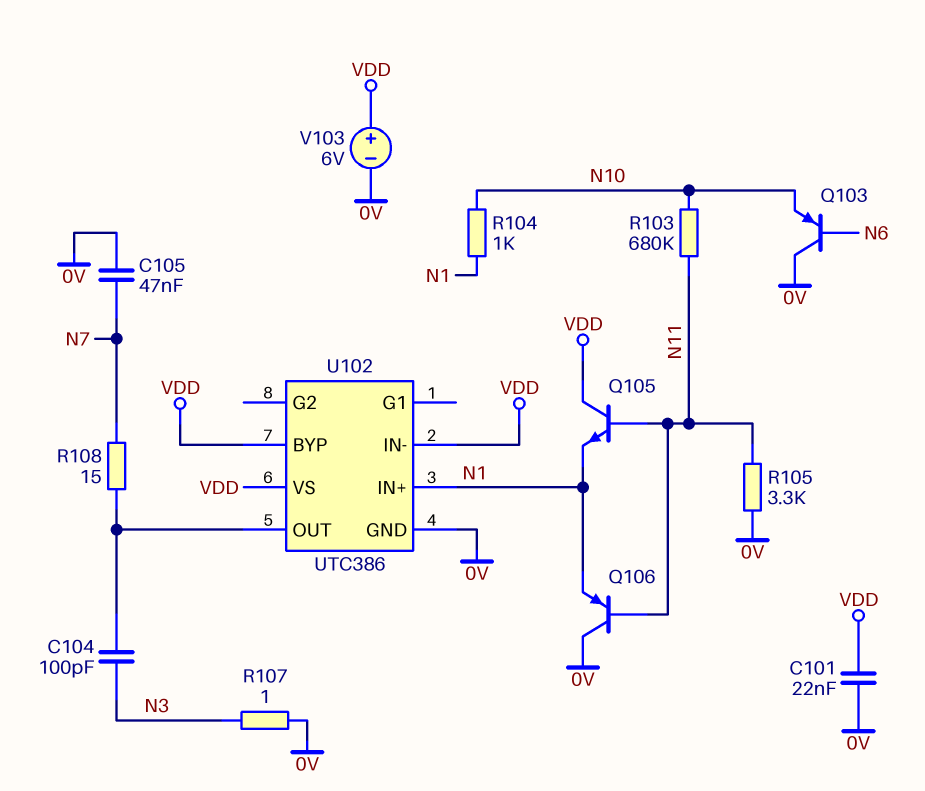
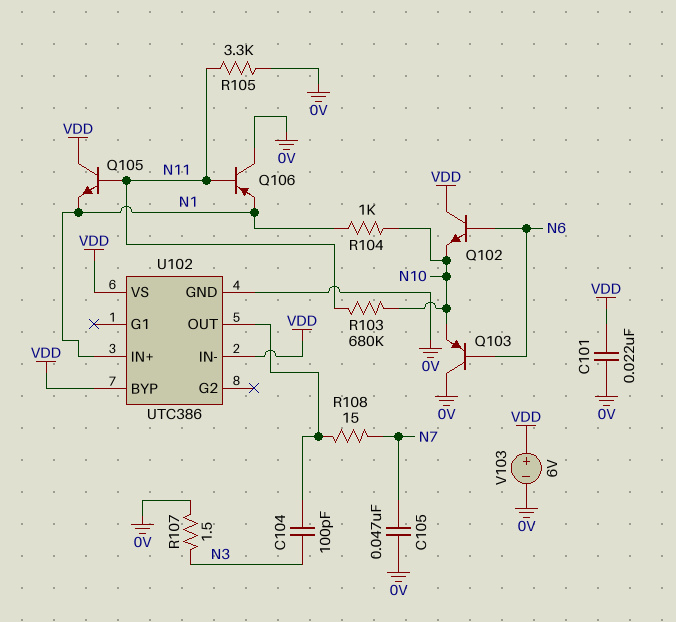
Q102: none -> NPN (B N6, C VDD, E N10)
R107: 1 (0V, N3) -> 1.5 (0V, N3)

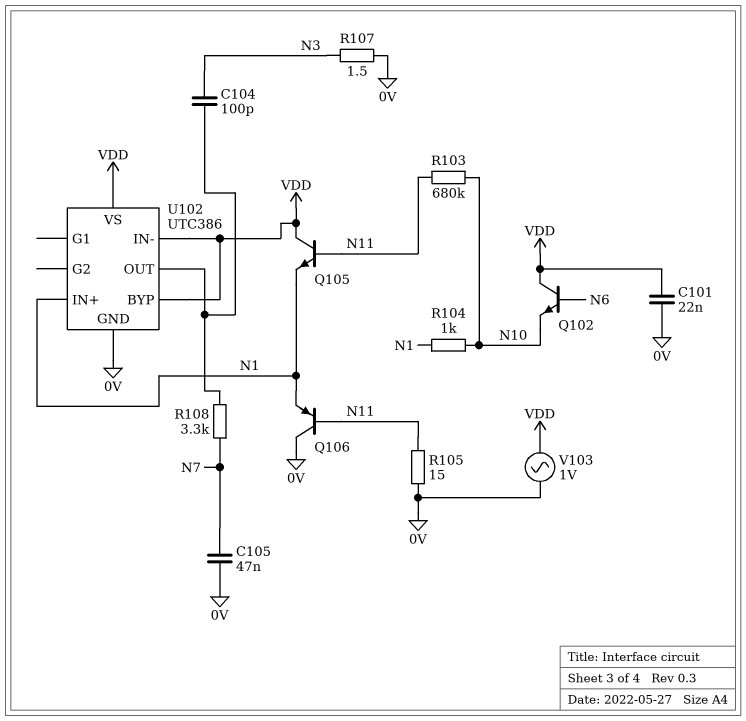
Q103: PNP (B N6, C 0V, E N10) -> none
R105: 3.3k (0V, N11) -> 15 (0V, N11)
R108: 15 (N7, U102/OUT) -> 3.3k (N7, U102/OUT)
V103: 6V (plus VDD, minus 0V) -> AC 1V (0V, VDD)

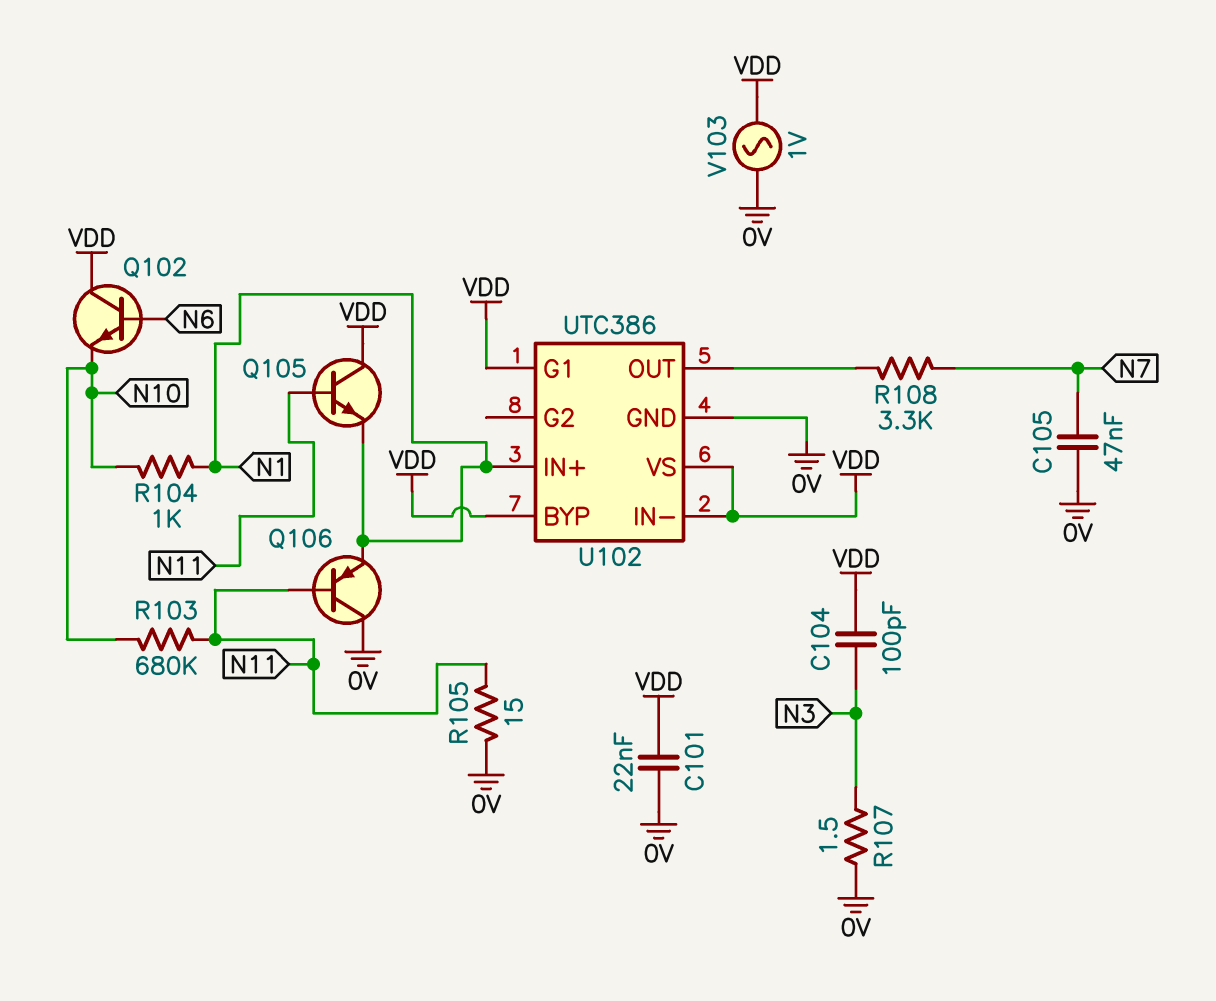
C104: 100pF (N3, U102/OUT) -> 100pF (N3, VDD)
U102 pin G1: none -> VDD

